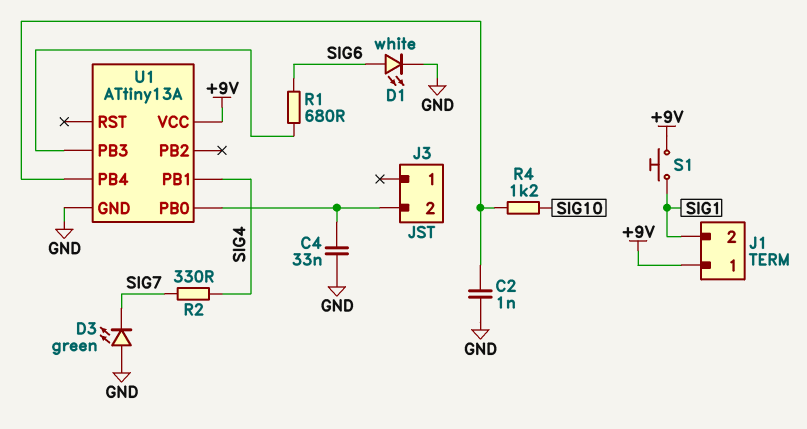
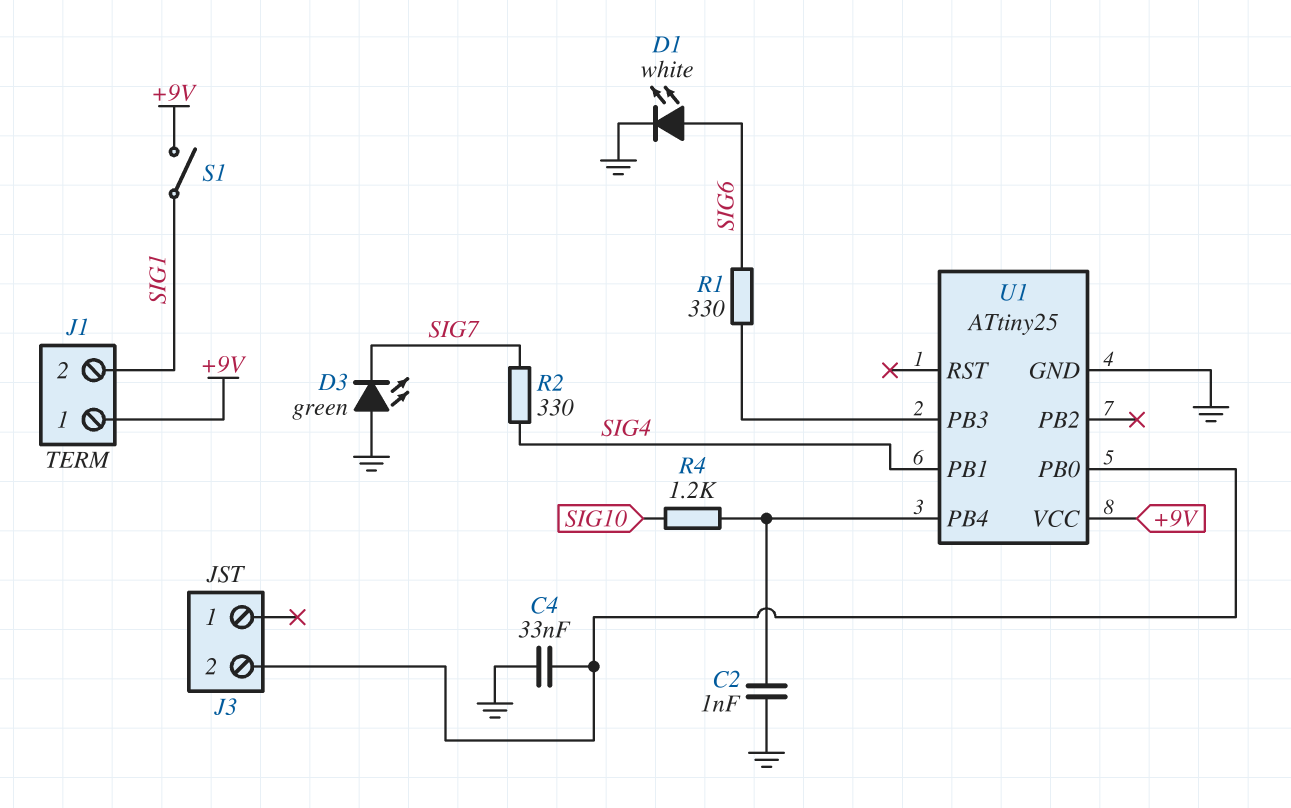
R1: 680 (SIG6, U1/PB3) -> 330 (SIG6, U1/PB3)
S1: button (+9V, SIG1) -> switch (+9V, SIG1)
U1: ATtiny13A -> ATtiny25

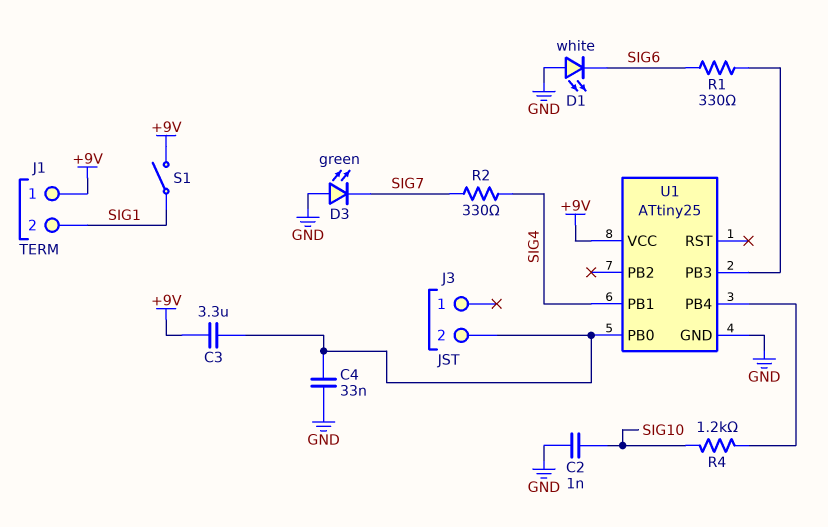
C2: 1nF (GND, U1/PB4) -> 1nF (GND, SIG10)
C3: none -> 3.3uF (+9V, J3/2)
D1: LED white (A SIG6, K GND) -> LED white (A GND, K SIG6)

